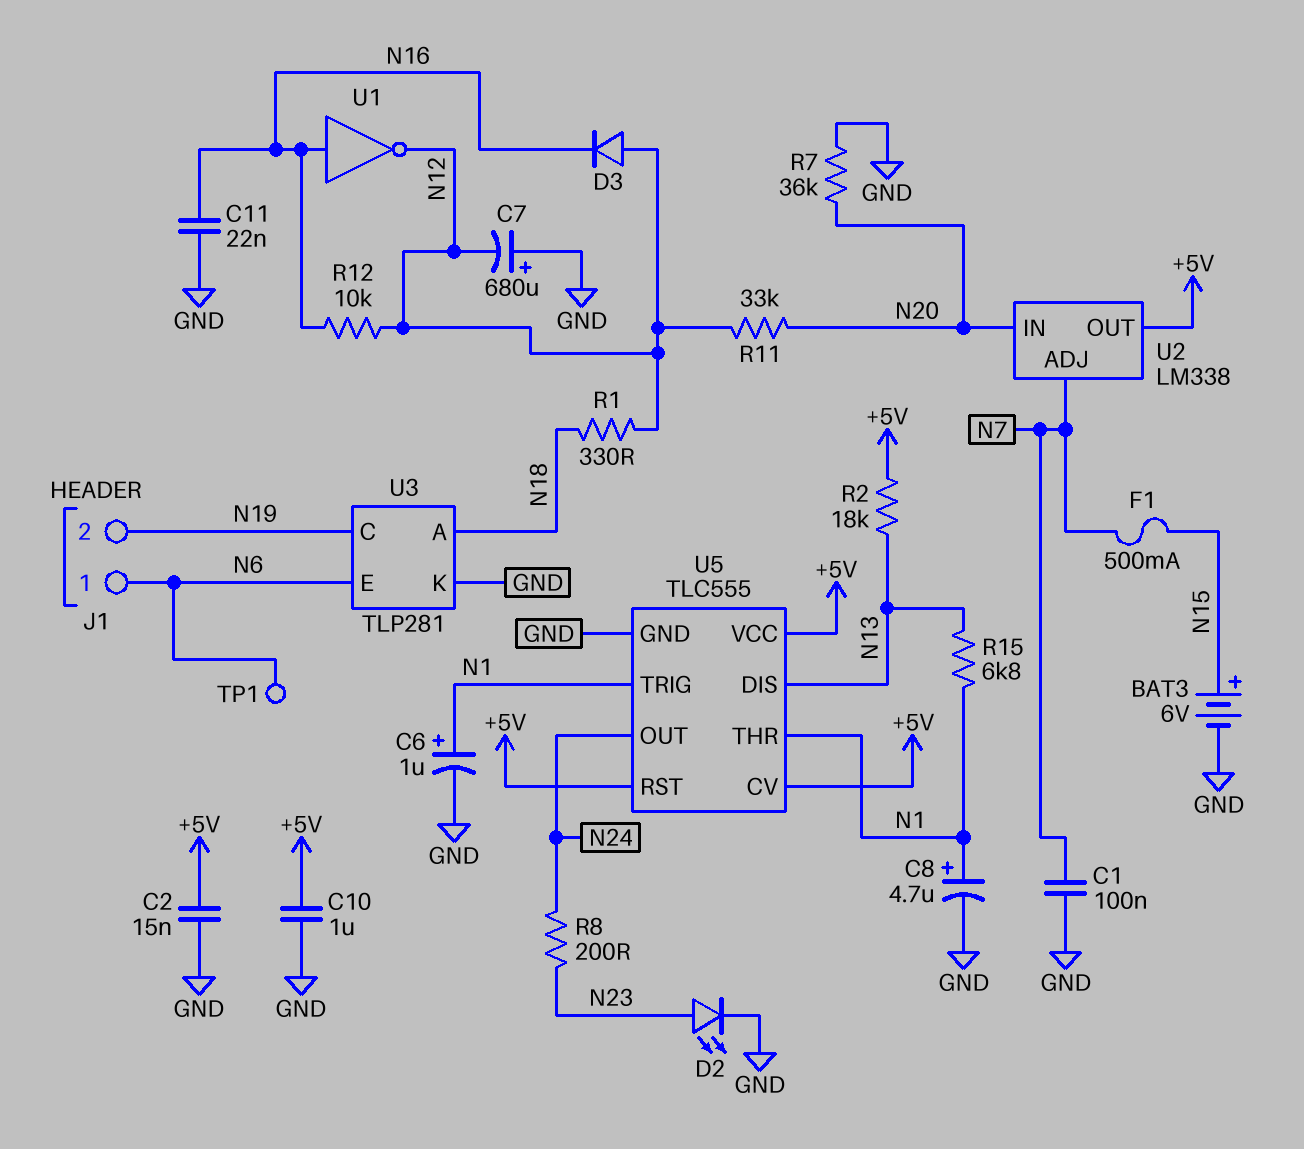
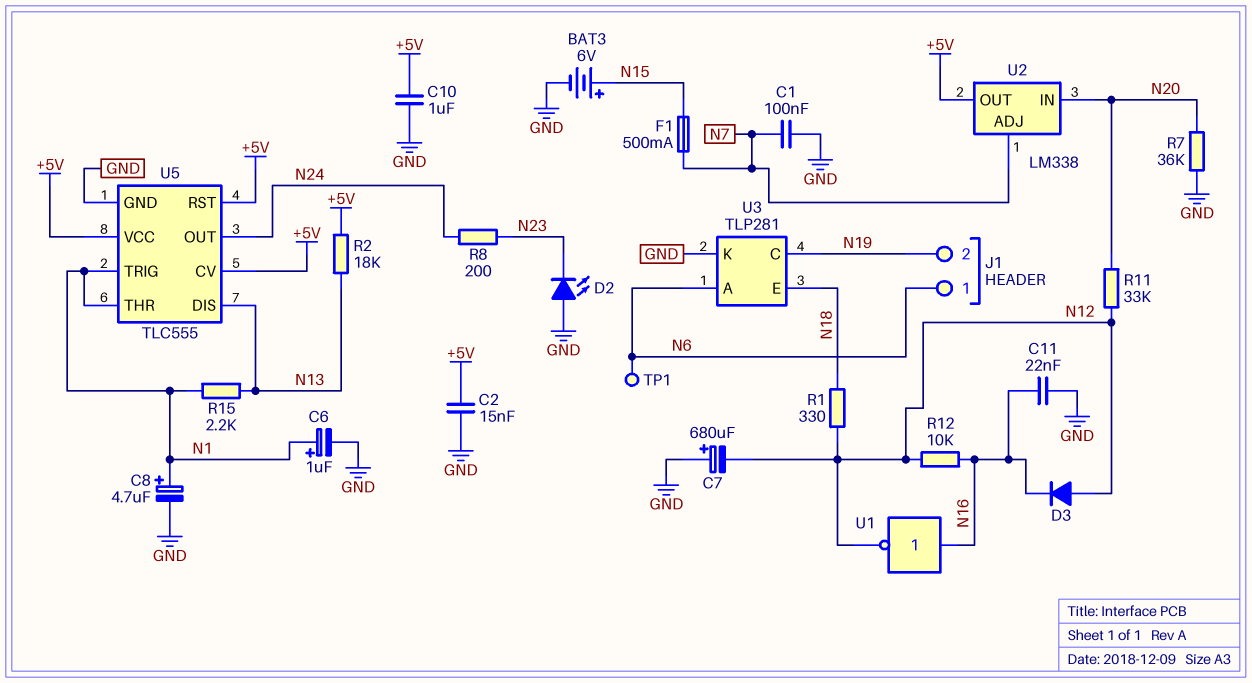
D2: LED (A N23, K GND) -> LED (A GND, K N23)
R15: 6.8k (N1, N13) -> 2.2k (N1, N13)
U3 pin A: N18 -> N6
U3 pin E: N6 -> N18

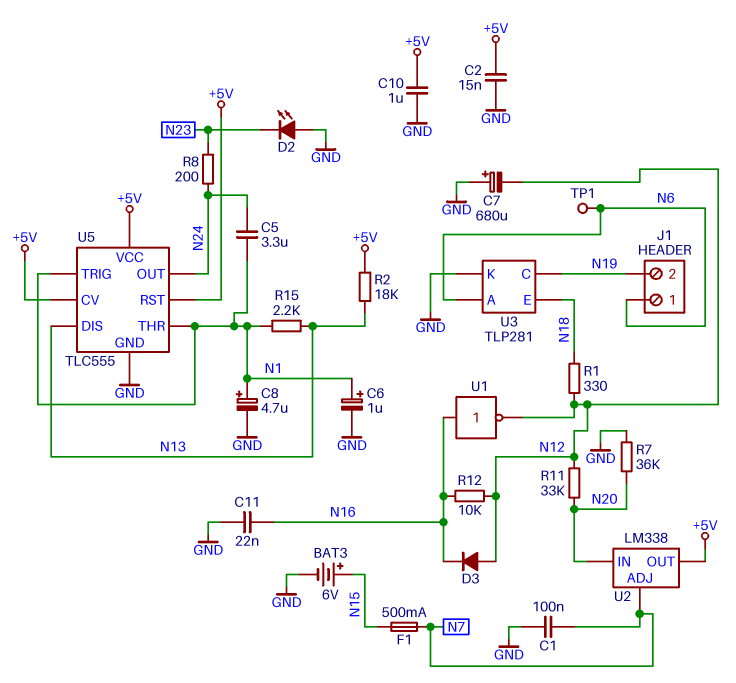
C5: none -> 3.3uF (N1, N24)

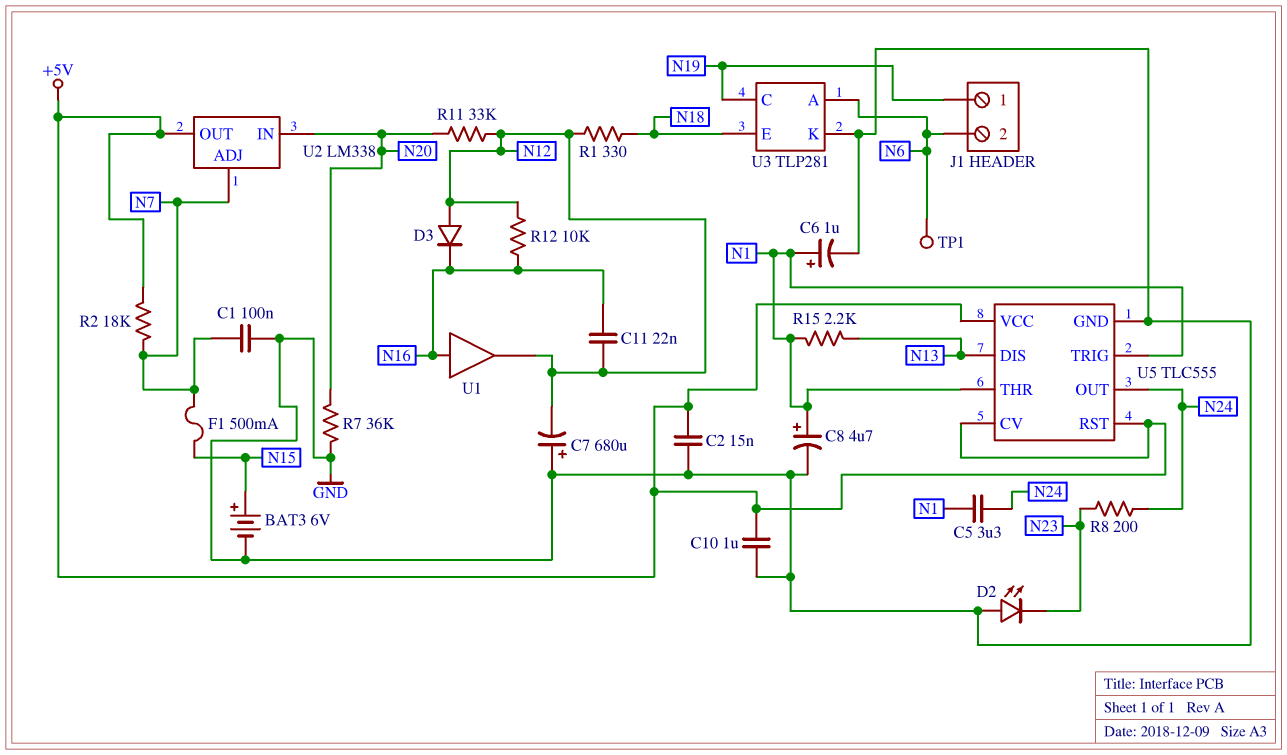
C11: 22nF (GND, N16) -> 22nF (N12, N16)
J1 pin 1: N6 -> N19
J1 pin 2: N19 -> N6
R2: 18k (+5V, N13) -> 18k (+5V, N7)
U1: NOT (in N16, out N12) -> buffer (in N16, out N12)

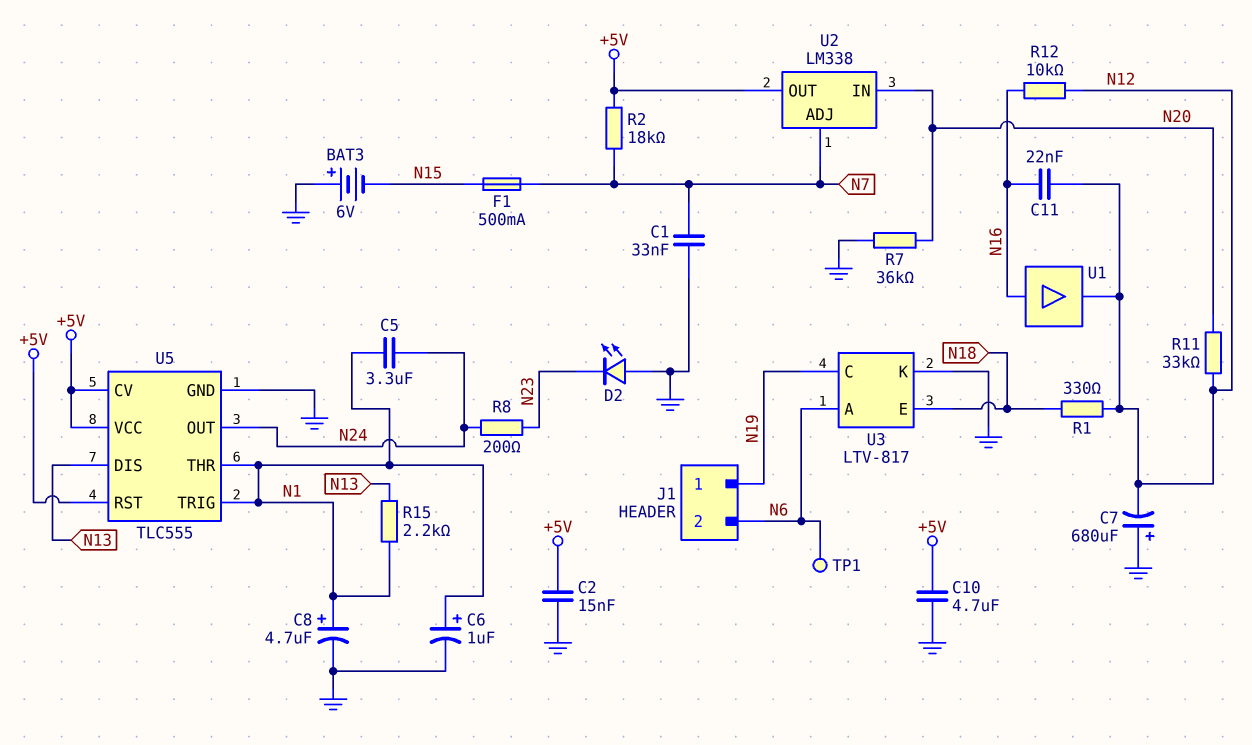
BAT3: 6V (plus N15, minus GND) -> 6V (plus GND, minus N15)
C1: 100nF (GND, N7) -> 33nF (GND, N7)
C10: 1uF (+5V, GND) -> 4.7uF (+5V, GND)
D3: diode (A N12, K N16) -> none
U3: TLP281 -> LTV-817

